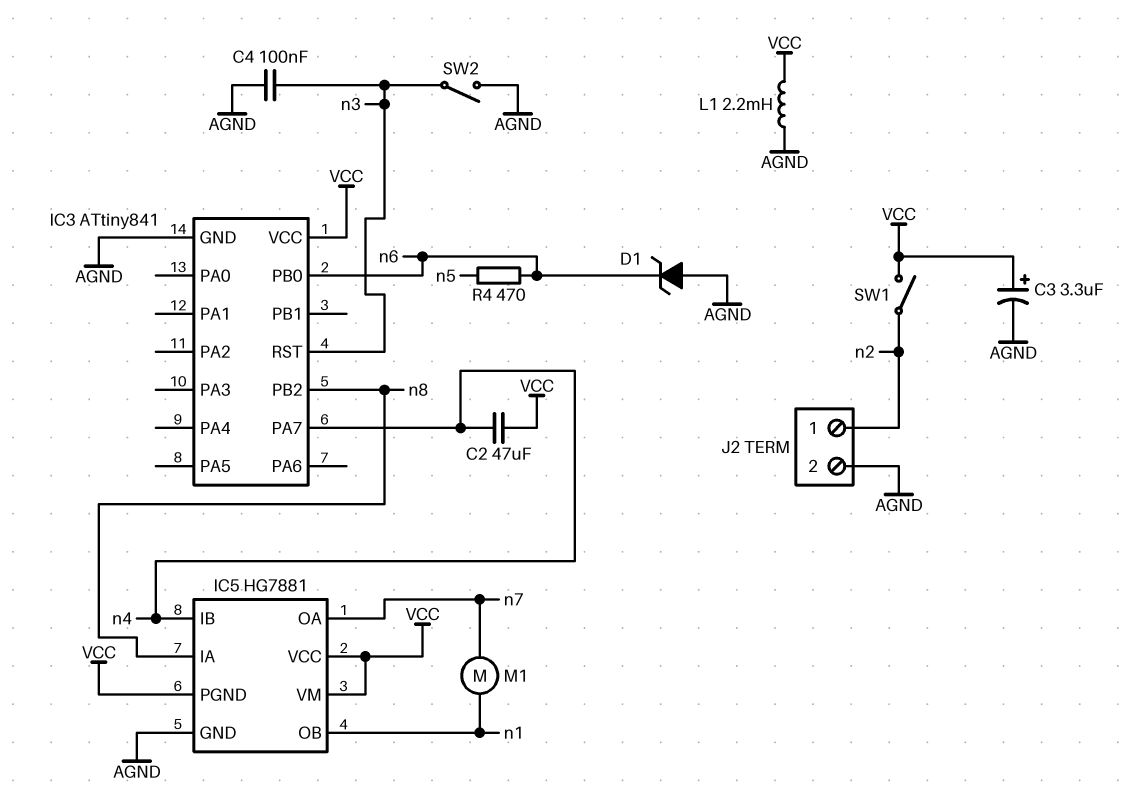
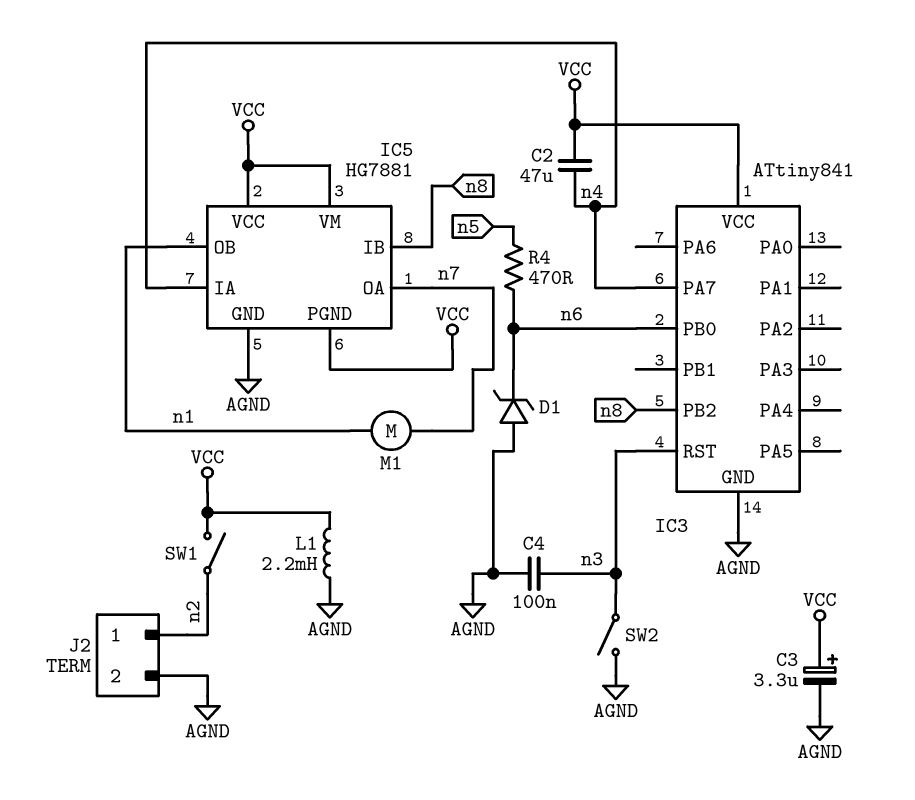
IC5 pin IA: n8 -> n4
IC5 pin IB: n4 -> n8

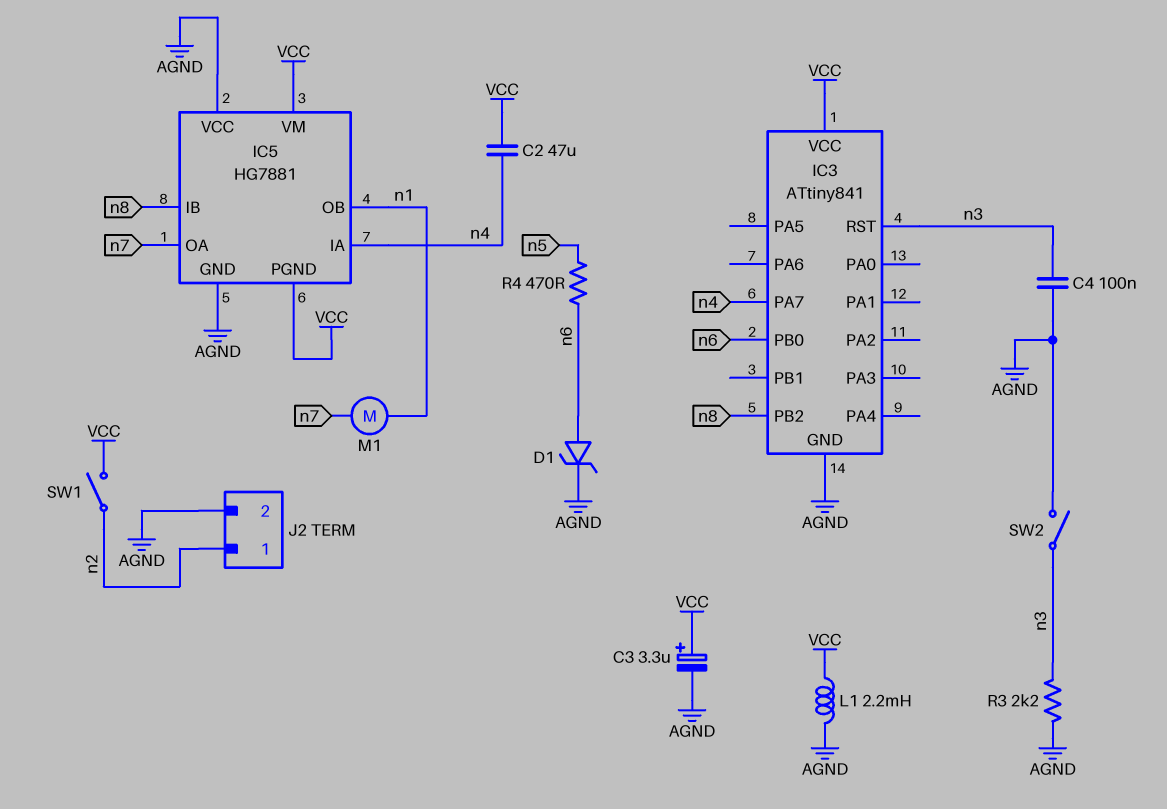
D1: zener (A AGND, K n6) -> zener (A n6, K AGND)
IC5 pin VCC: VCC -> AGND
R3: none -> 2.2k (AGND, n3)

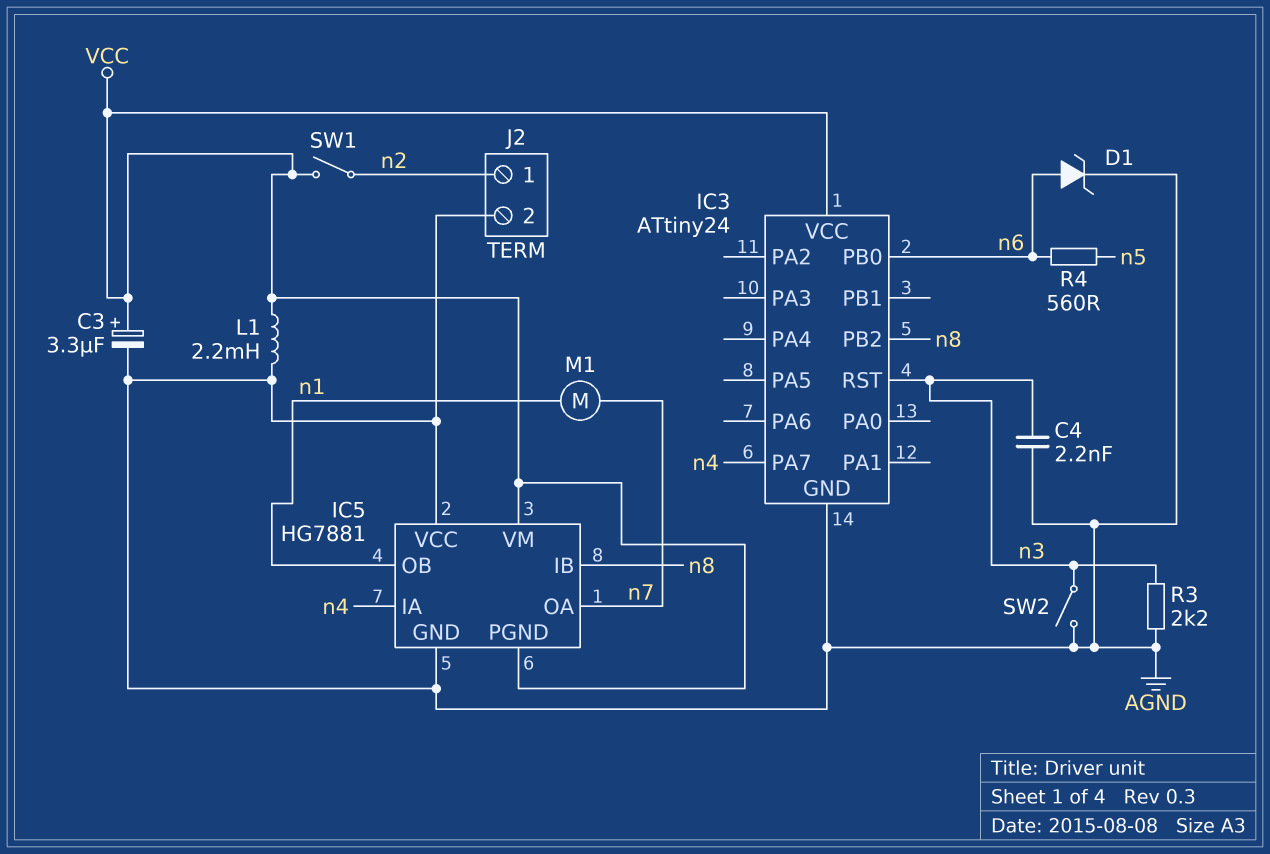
C2: 47uF (VCC, n4) -> none
C4: 100nF (AGND, n3) -> 2.2nF (AGND, n3)
IC3: ATtiny841 -> ATtiny24
R4: 470 (n5, n6) -> 560 (n5, n6)

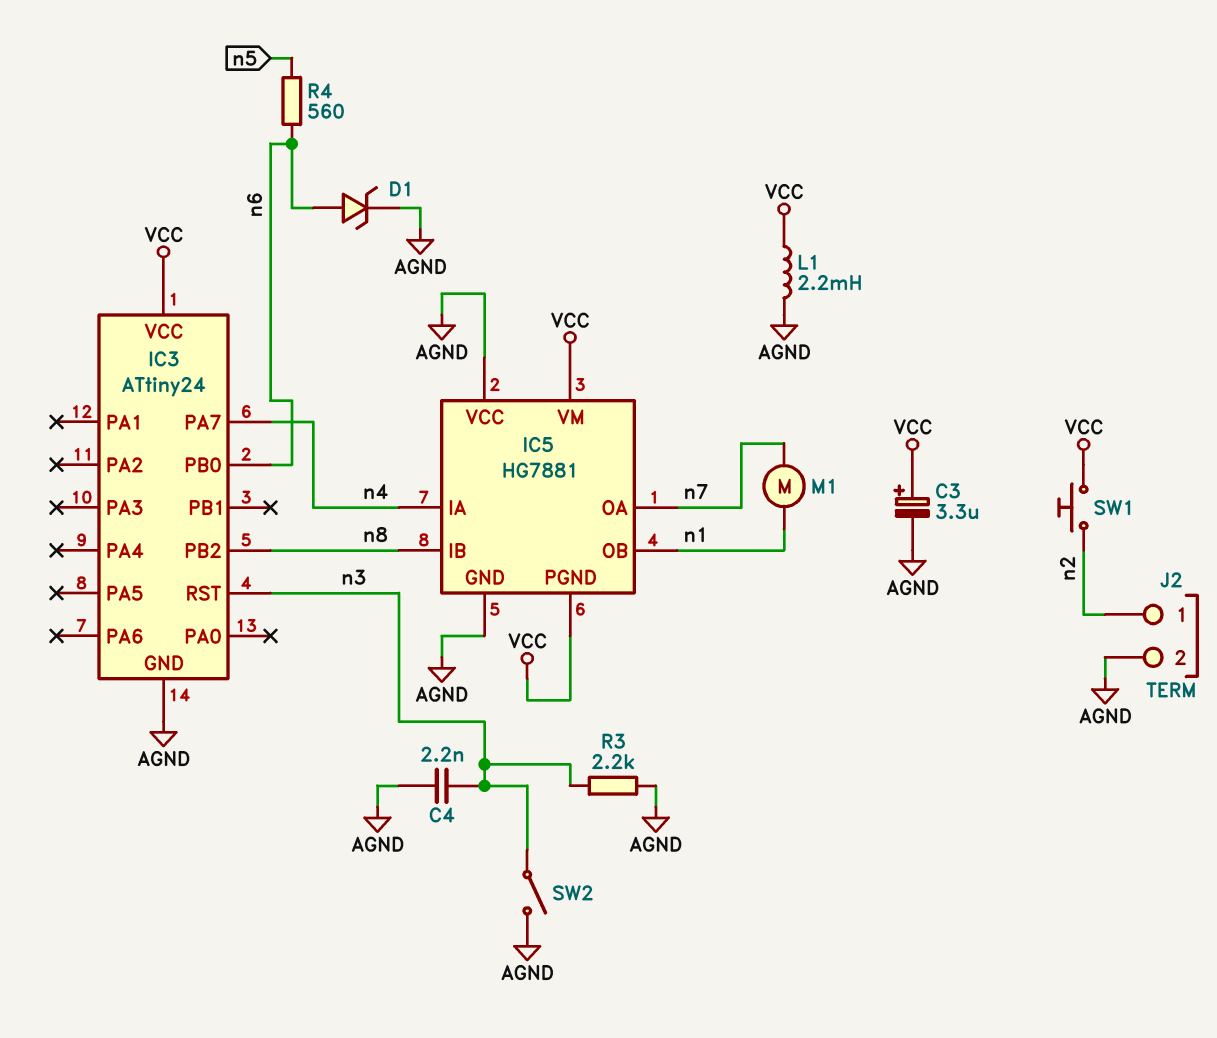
SW1: switch (VCC, n2) -> button (VCC, n2)

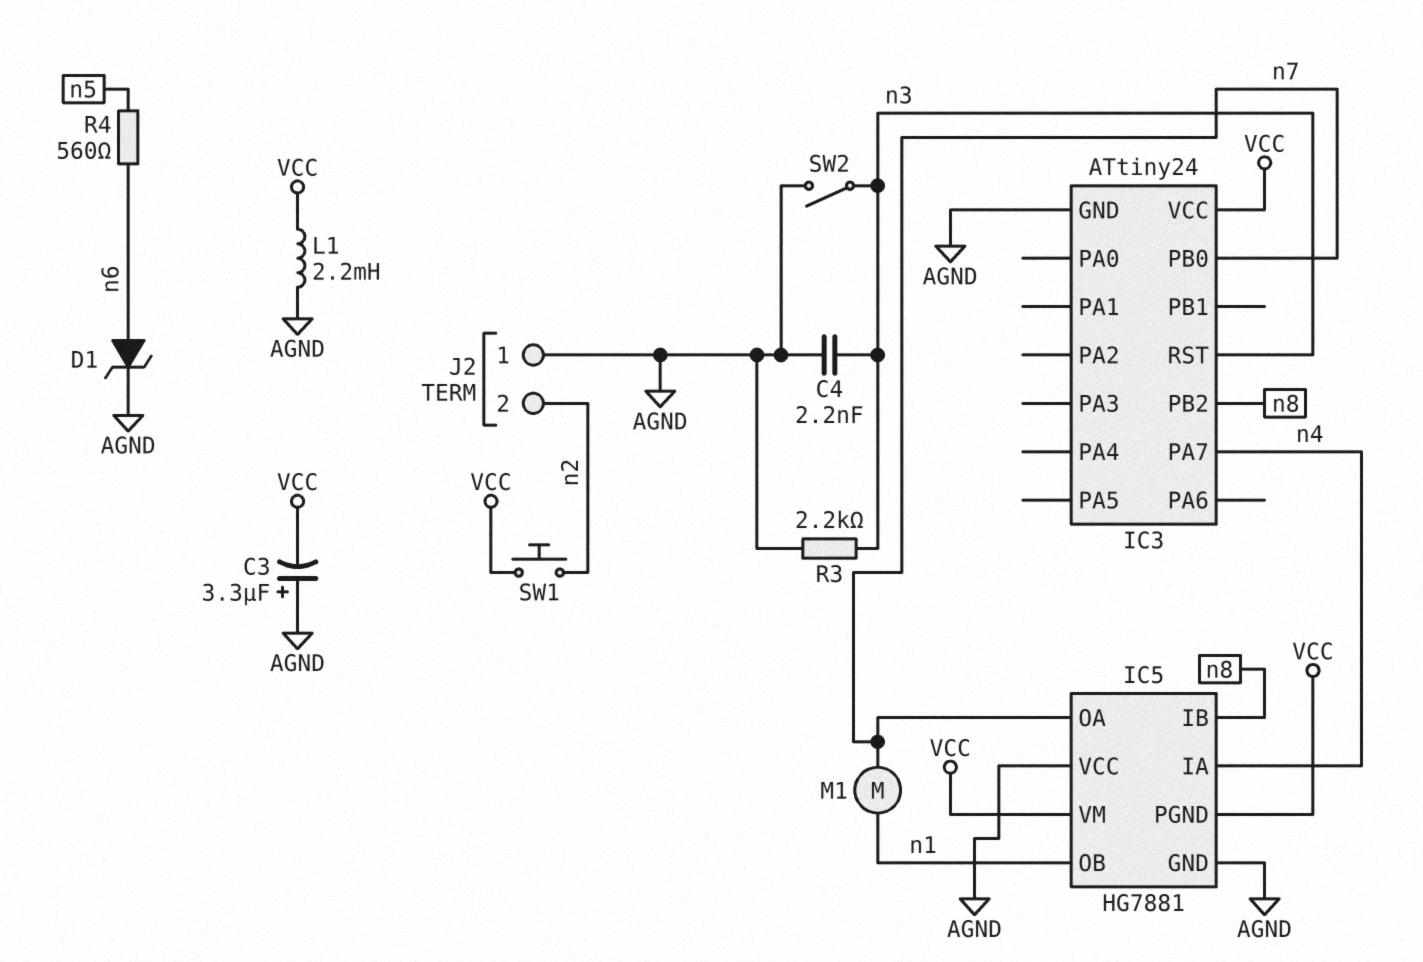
C3: 3.3uF (plus VCC, minus AGND) -> 3.3uF (plus AGND, minus VCC)
IC3 pin PB0: n6 -> n7
J2 pin 1: n2 -> AGND
J2 pin 2: AGND -> n2

